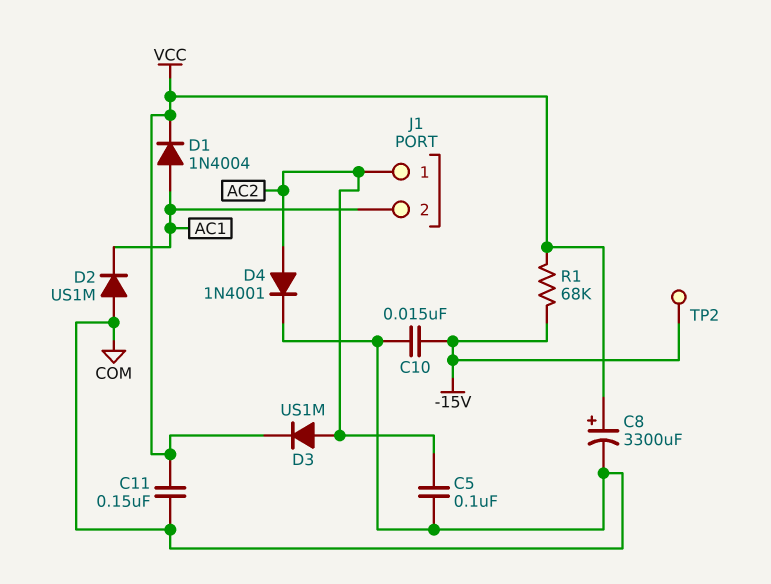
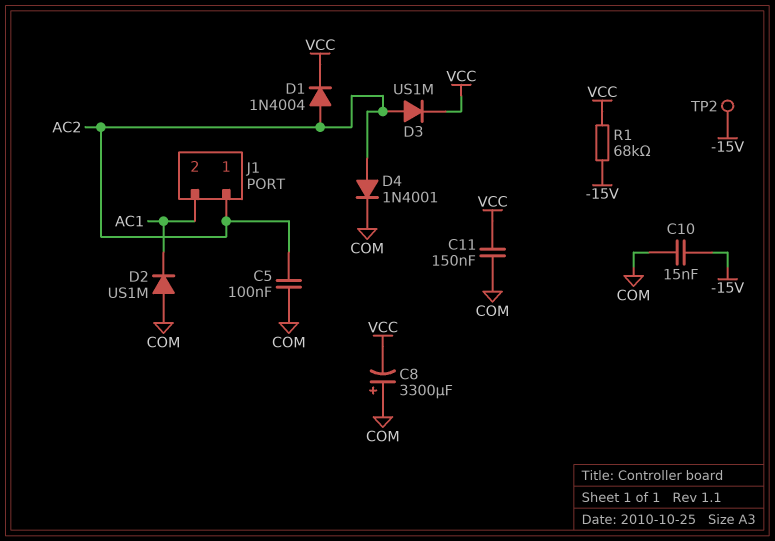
C8: 3300uF (plus VCC, minus COM) -> 3300uF (plus COM, minus VCC)
D1: diode 1N4004 (A AC1, K VCC) -> diode 1N4004 (A AC2, K VCC)

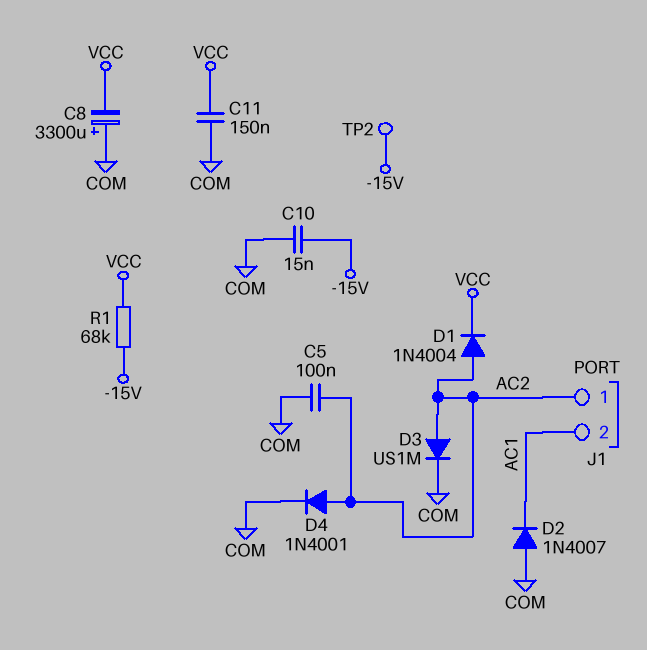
D2: diode US1M (A COM, K AC1) -> diode 1N4007 (A COM, K AC1)
D3: diode US1M (A AC2, K VCC) -> diode US1M (A AC2, K COM)

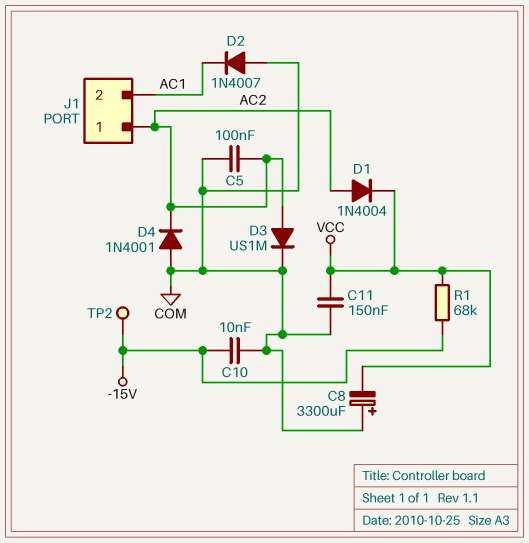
C10: 15nF (-15V, COM) -> 10nF (-15V, COM)
D4: diode 1N4001 (A AC2, K COM) -> diode 1N4001 (A COM, K AC2)

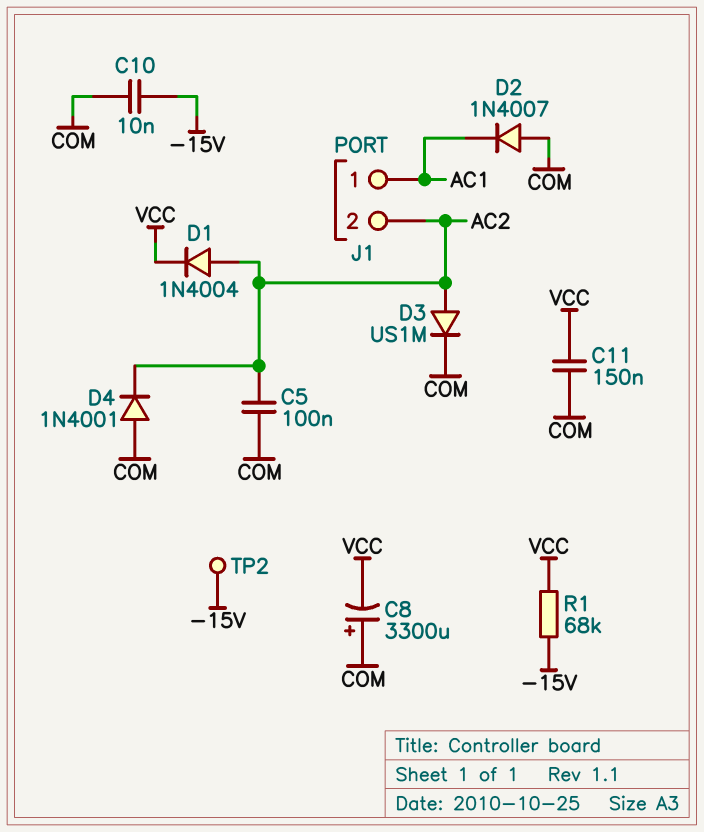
J1 pin 1: AC2 -> AC1
J1 pin 2: AC1 -> AC2

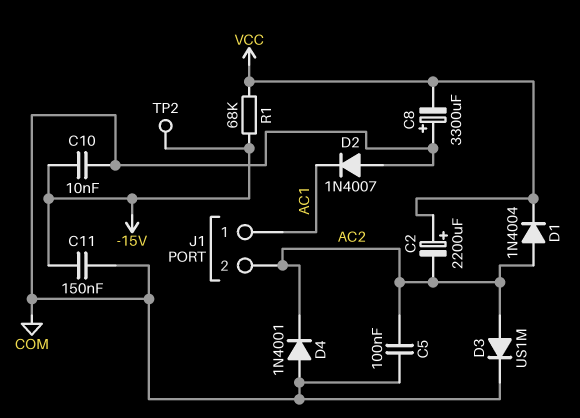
C2: none -> 2200uF (plus VCC, minus AC2)
C11: 150nF (COM, VCC) -> 150nF (-15V, COM)

